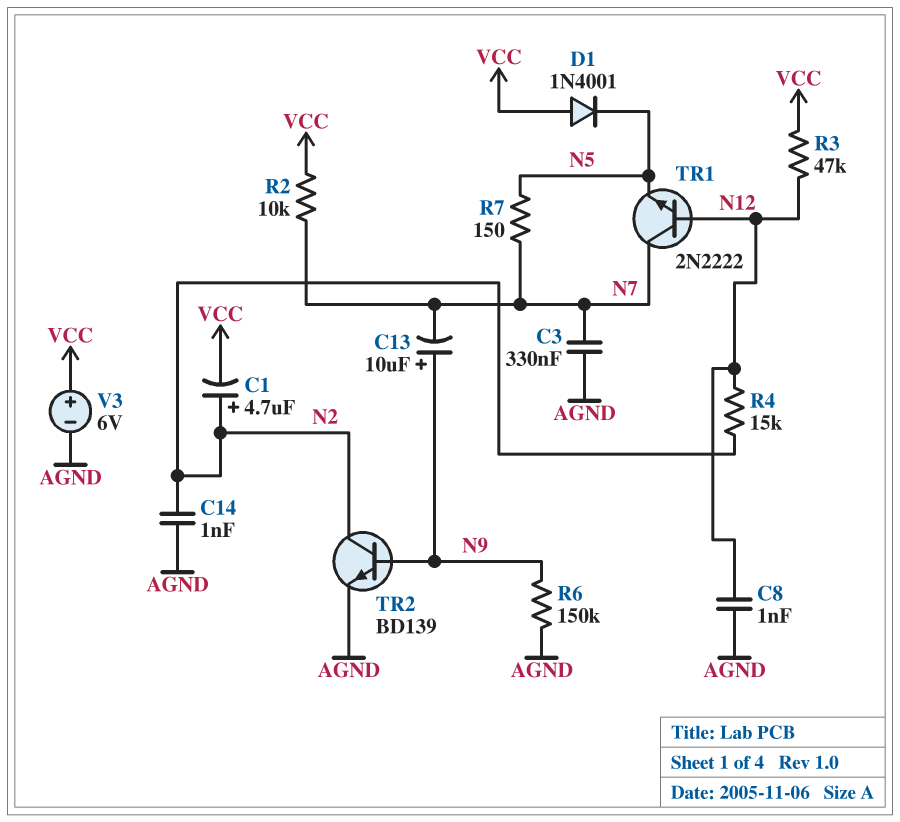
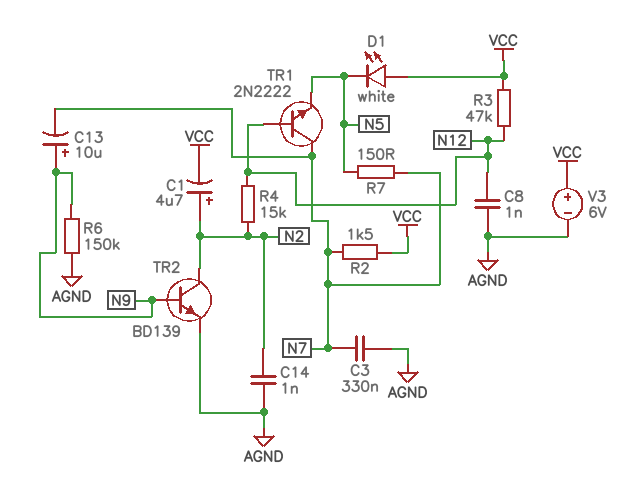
D1: diode 1N4001 (A VCC, K N5) -> LED white (A VCC, K N5)
R2: 10k (N7, VCC) -> 1.5k (N7, VCC)

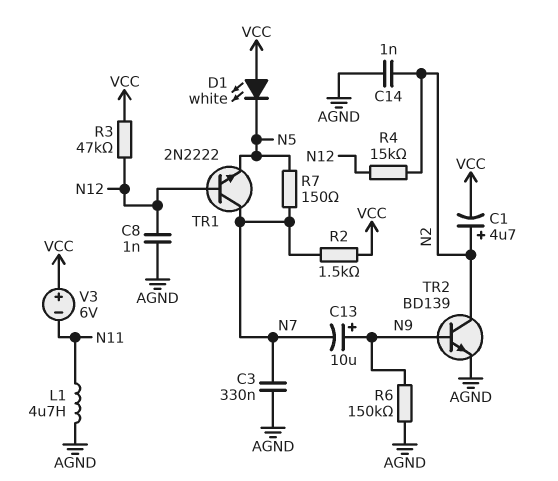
L1: none -> 4.7uH (AGND, N11)
V3: 6V (plus VCC, minus AGND) -> 6V (plus VCC, minus N11)

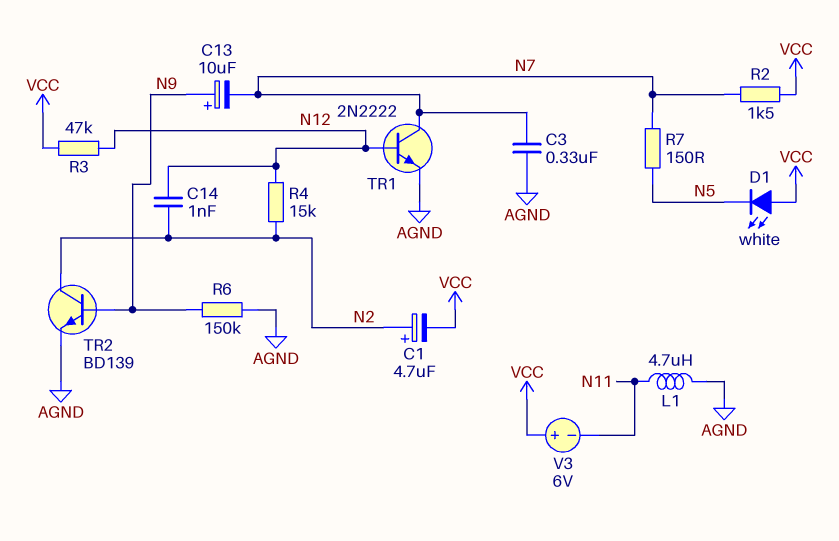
C8: 1nF (AGND, N12) -> none
C14: 1nF (AGND, N2) -> 1nF (N2, N12)
TR1: NPN 2N2222 (B N12, C N7, E N5) -> NPN 2N2222 (B N12, C N7, E AGND)

